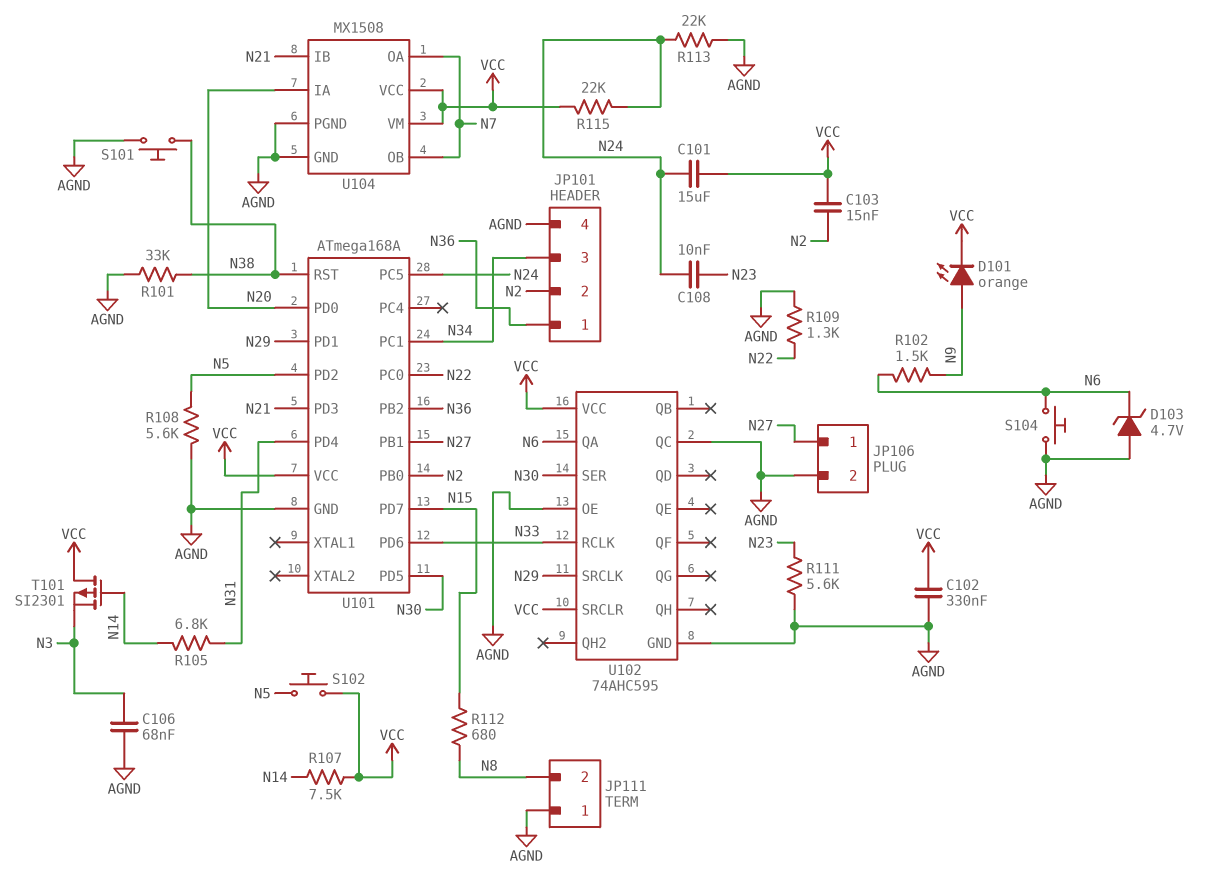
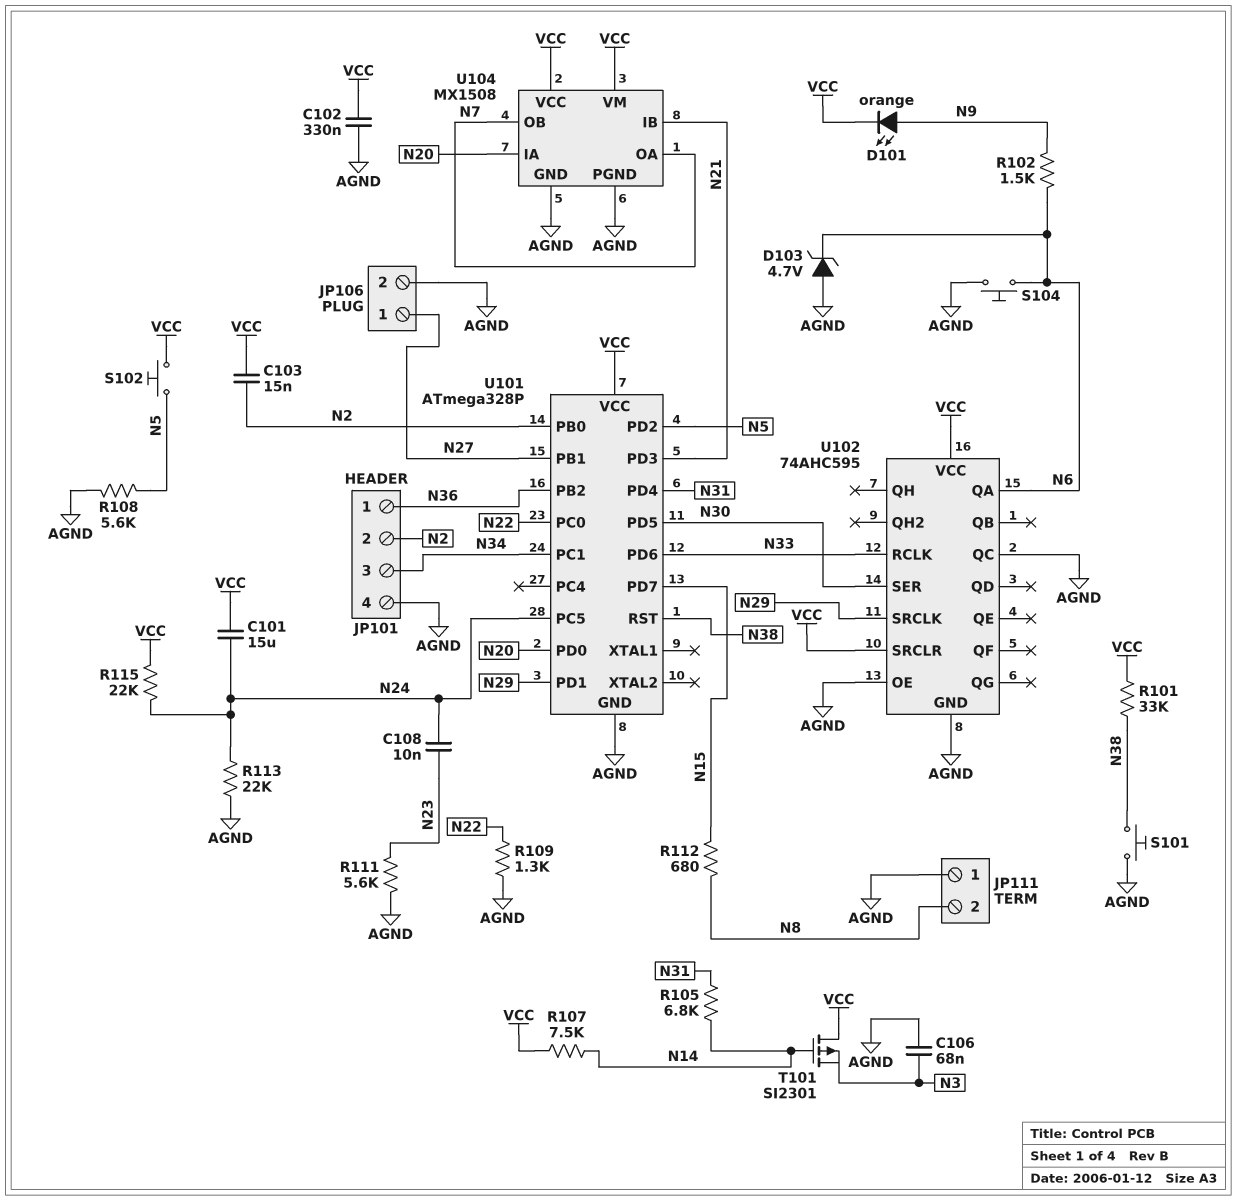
R101: 33k (AGND, N38) -> 33k (N38, VCC)
U101: ATmega168A -> ATmega328P

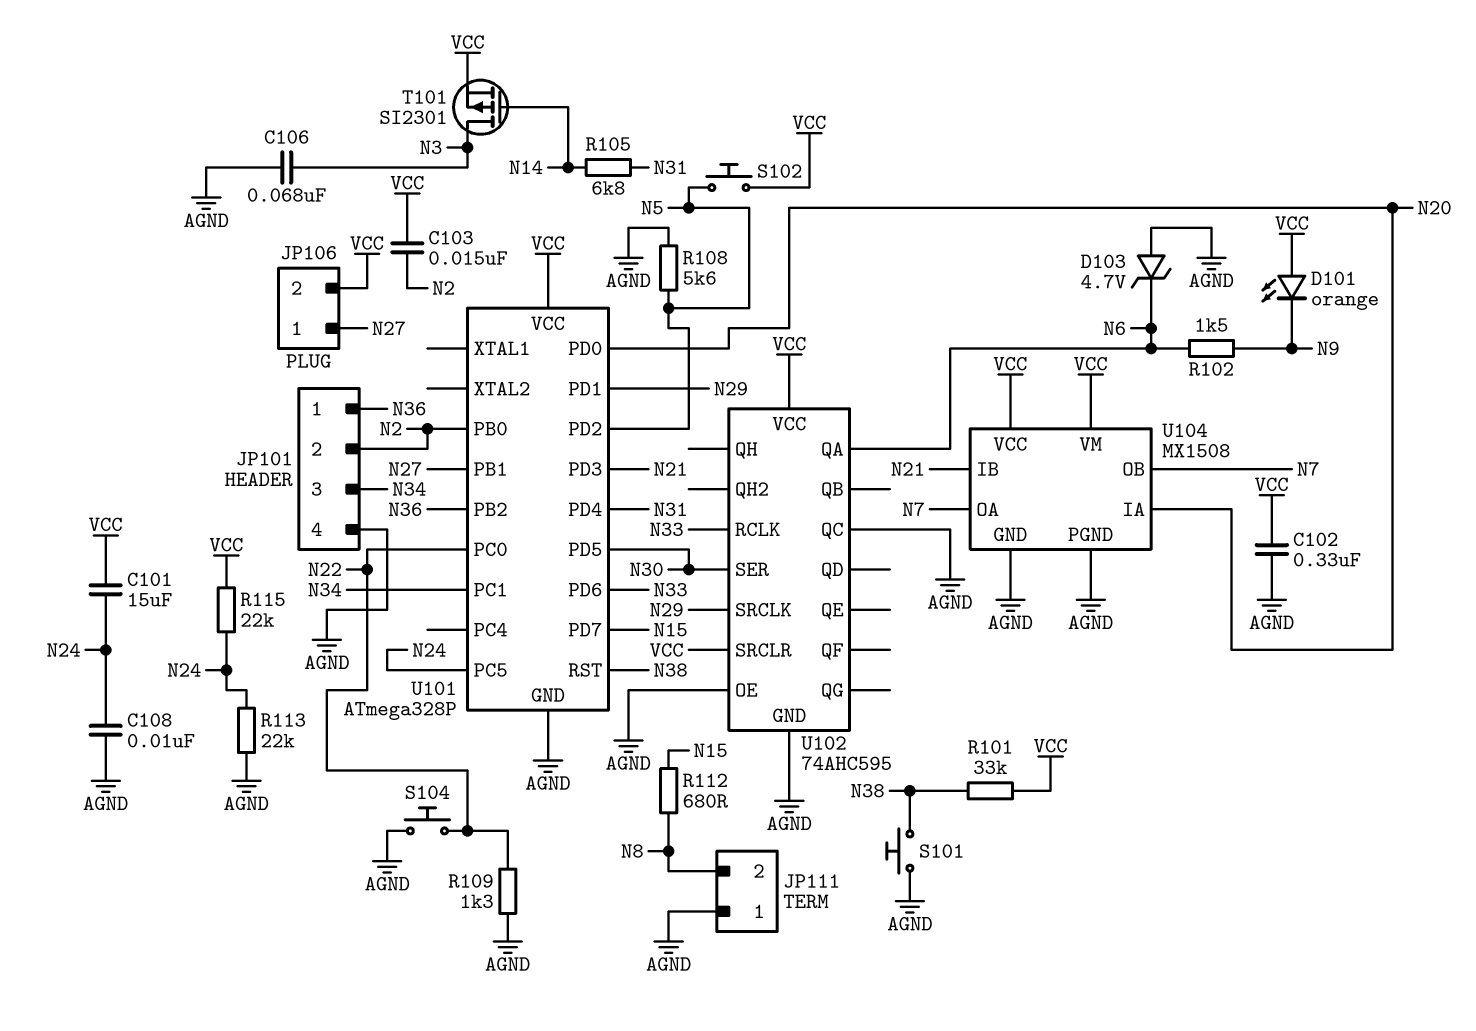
C108: 10nF (N23, N24) -> 10nF (AGND, N24)
D101: LED orange (A N9, K VCC) -> LED orange (A VCC, K N9)
JP106 pin 2: AGND -> VCC
R107: 7.5k (N14, VCC) -> none
R111: 5.6k (AGND, N23) -> none
S104: button (AGND, N6) -> button (AGND, N22)
T101: PMOS SI2301 (G N14, D VCC, S N3) -> PMOS SI2301 (G N14, D N3, S VCC)

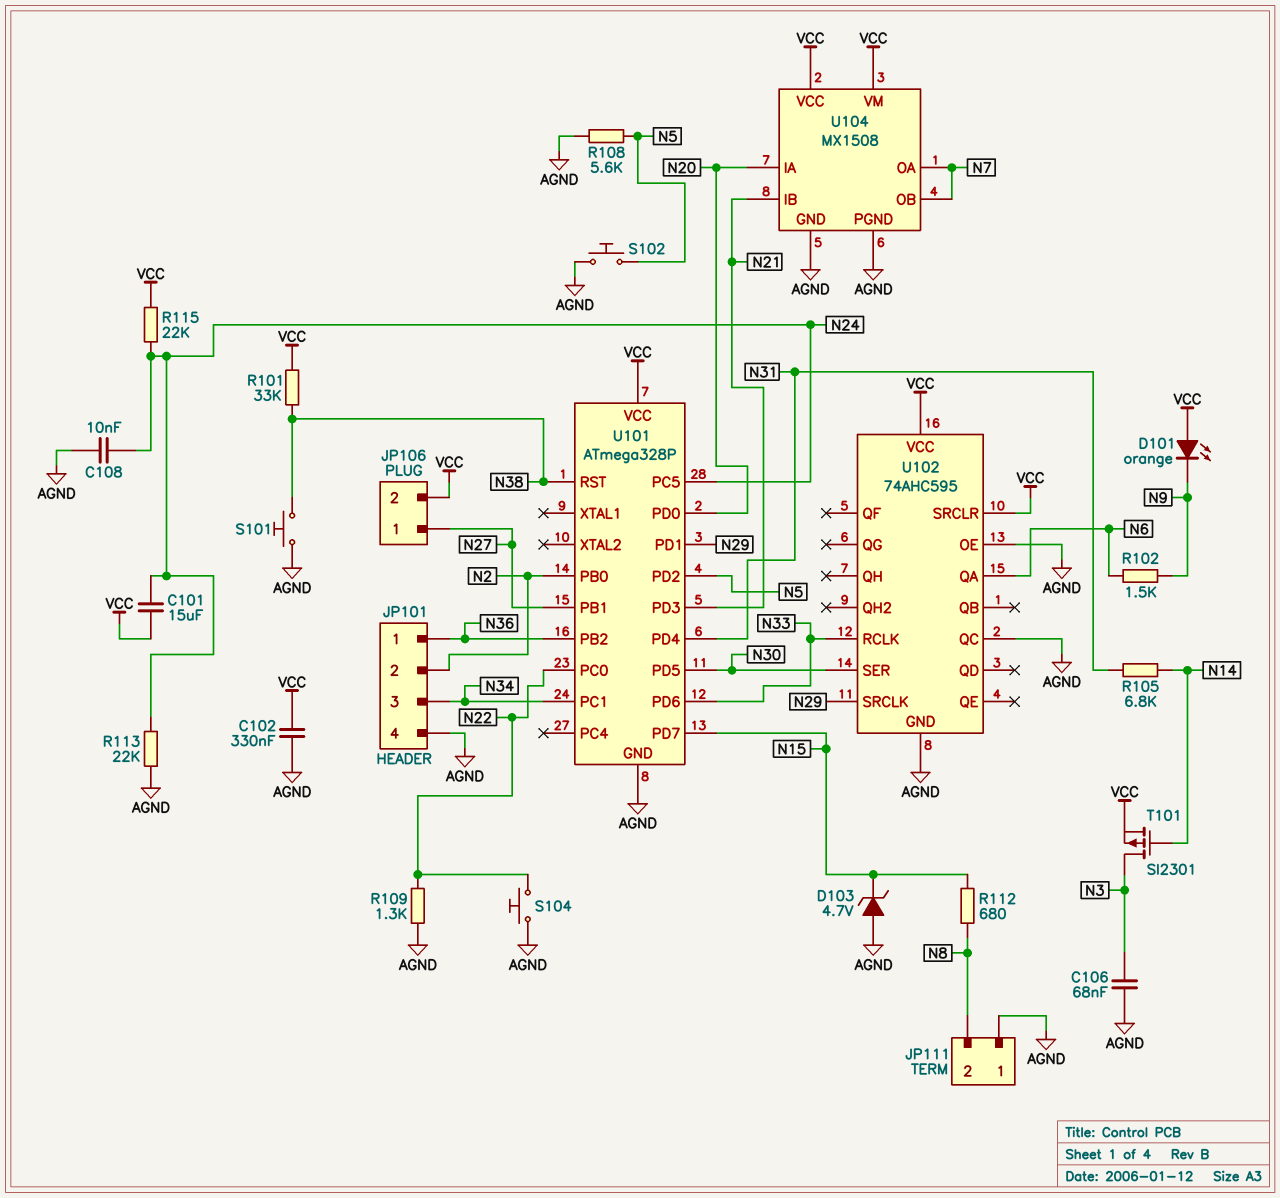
C103: 15nF (N2, VCC) -> none
D103: zener 4.7V (A AGND, K N6) -> zener 4.7V (A AGND, K N15)
S102: button (N5, VCC) -> button (AGND, N5)

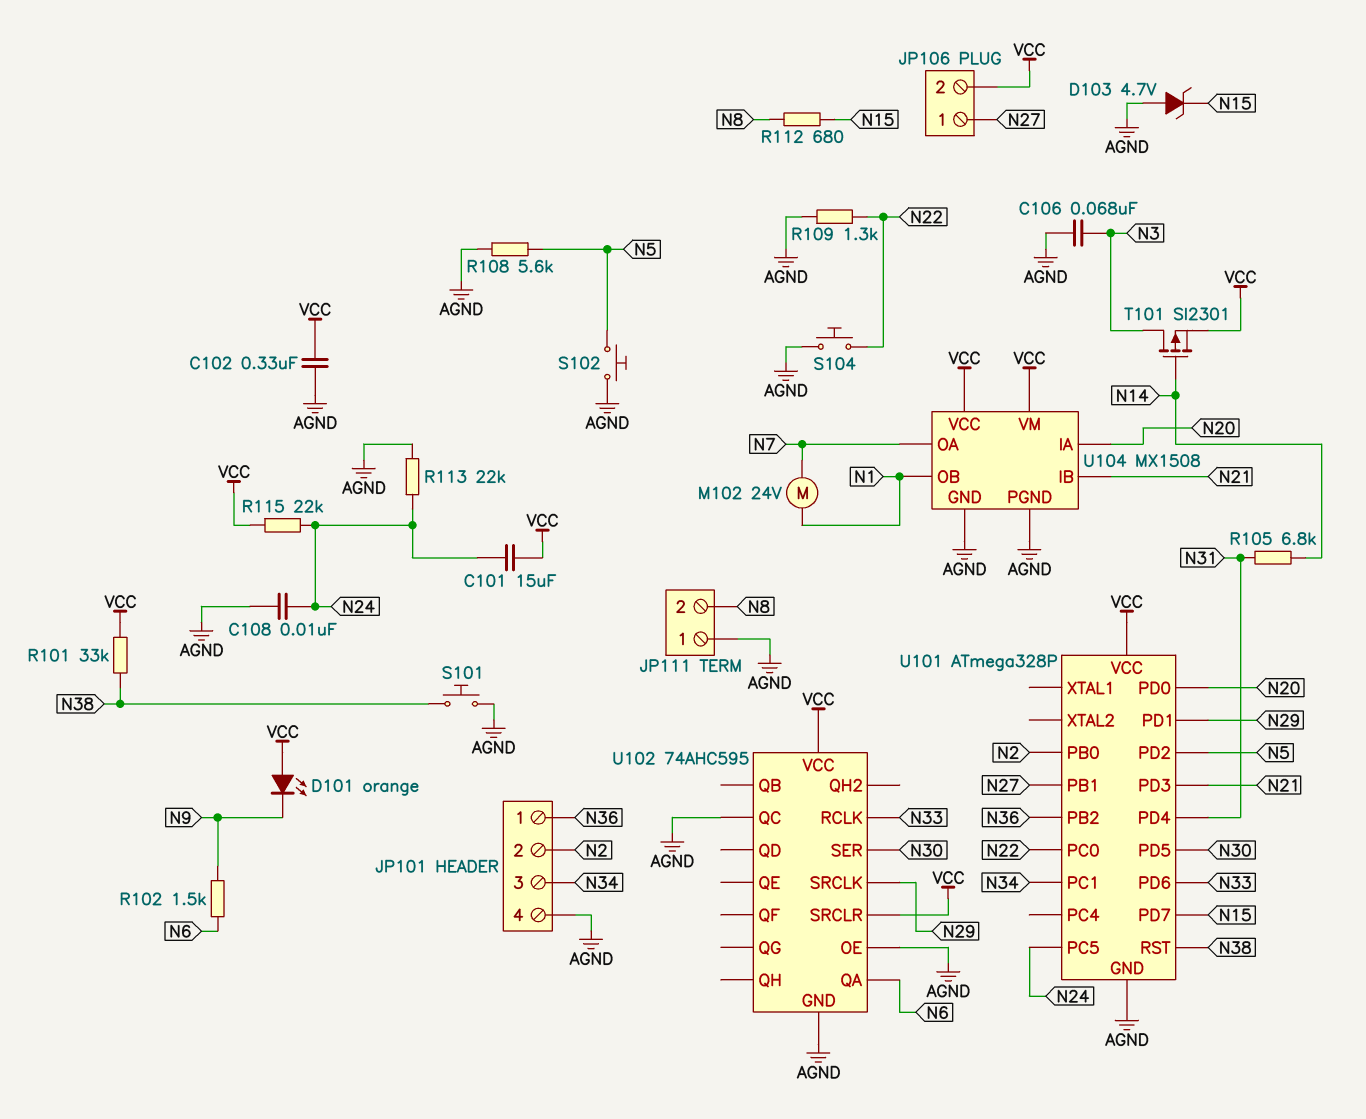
M102: none -> motor 24V (N1, N7)
U104 pin OB: N7 -> N1

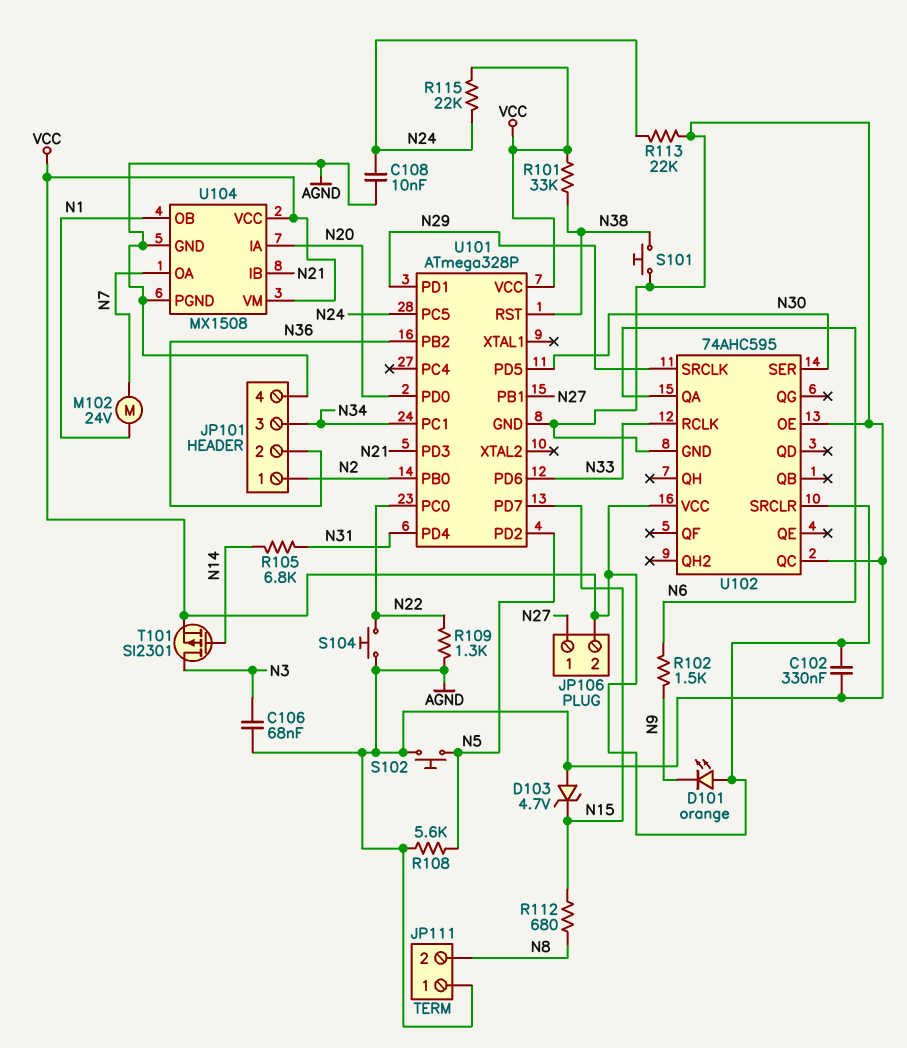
C101: 15uF (N24, VCC) -> none
JP101 pin 1: N36 -> N2
JP101 pin 2: N2 -> N36

